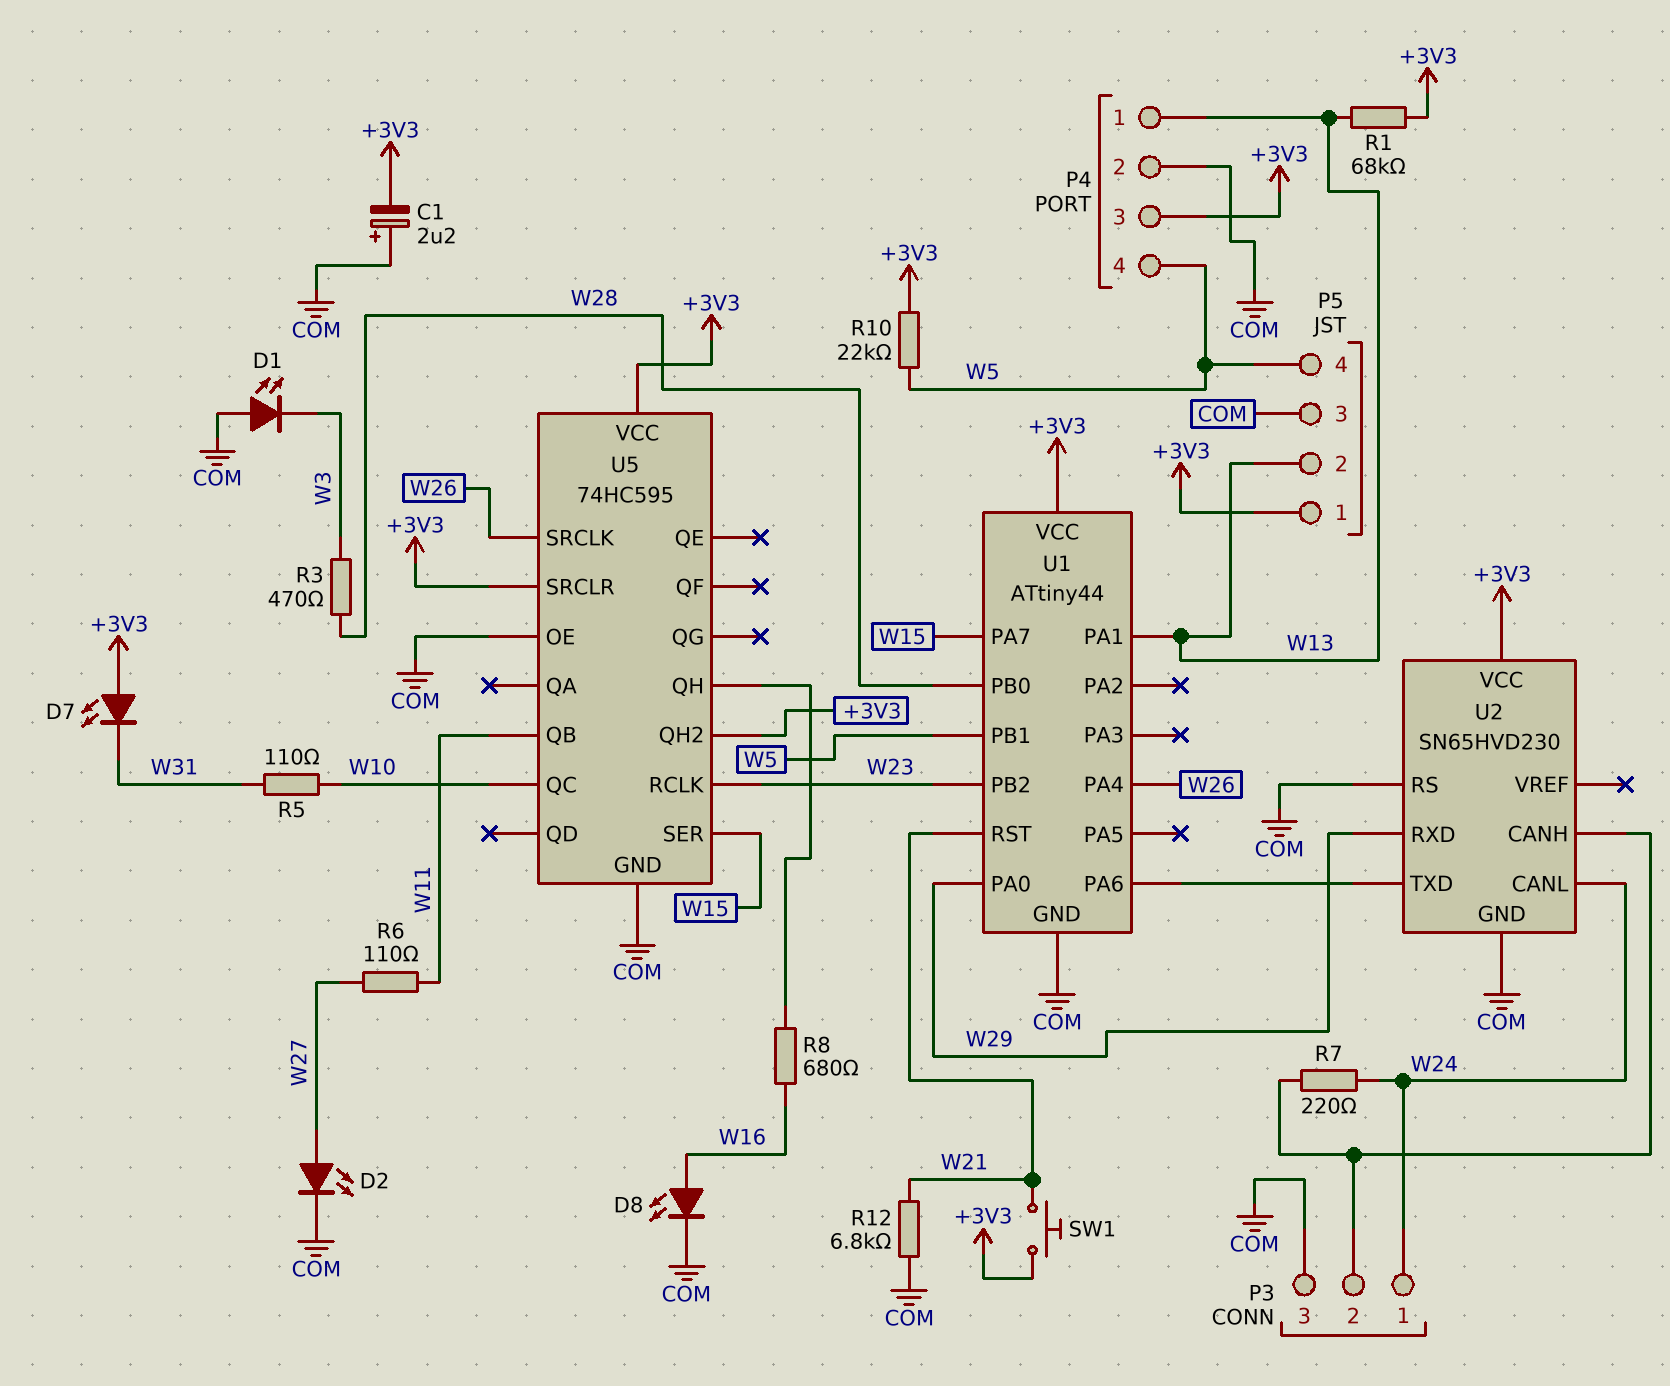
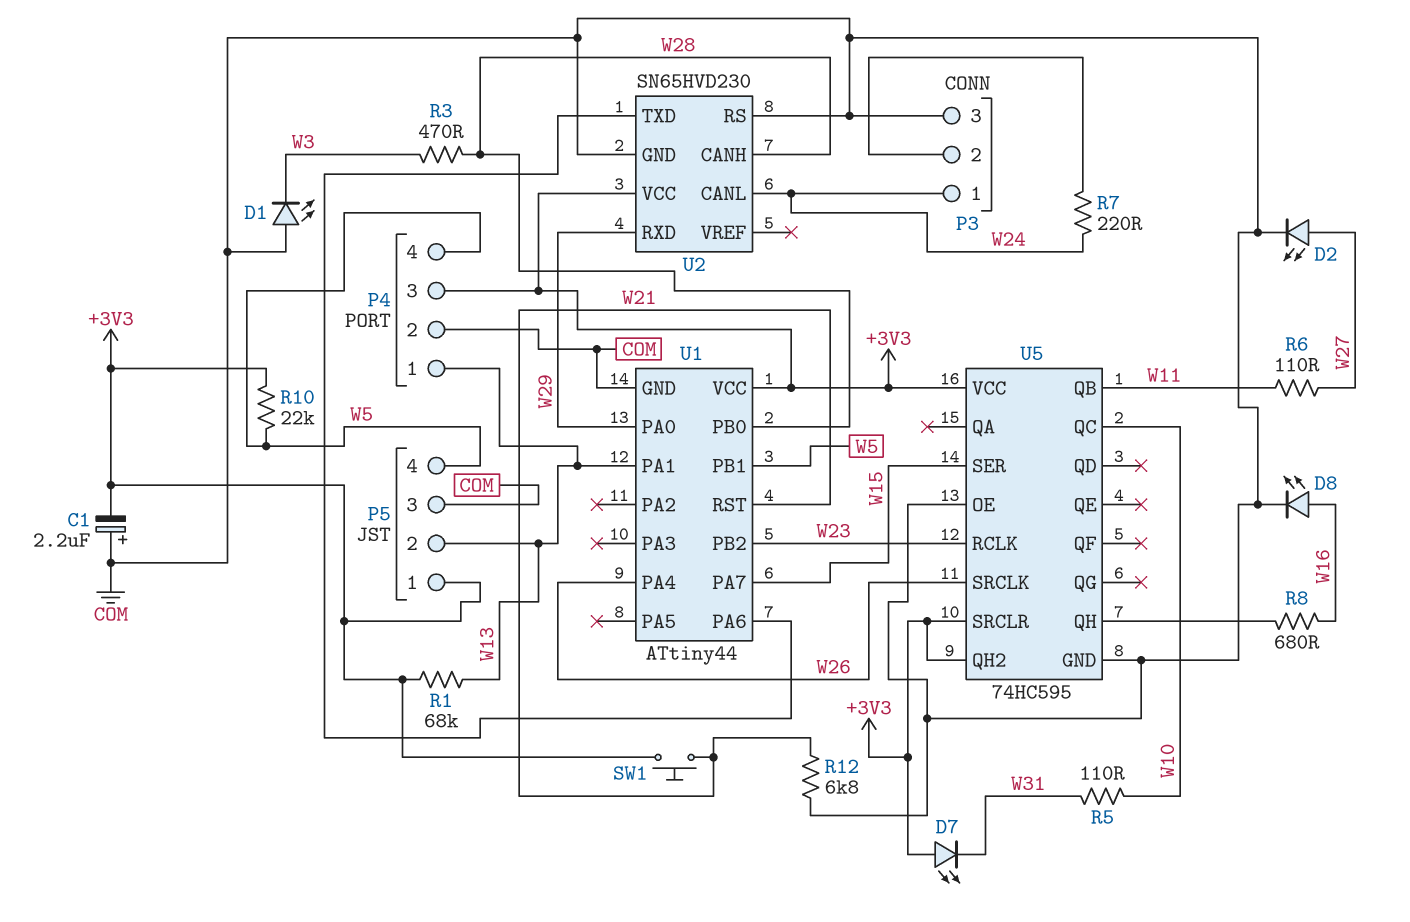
U2 pin CANH: P3/2 -> W28

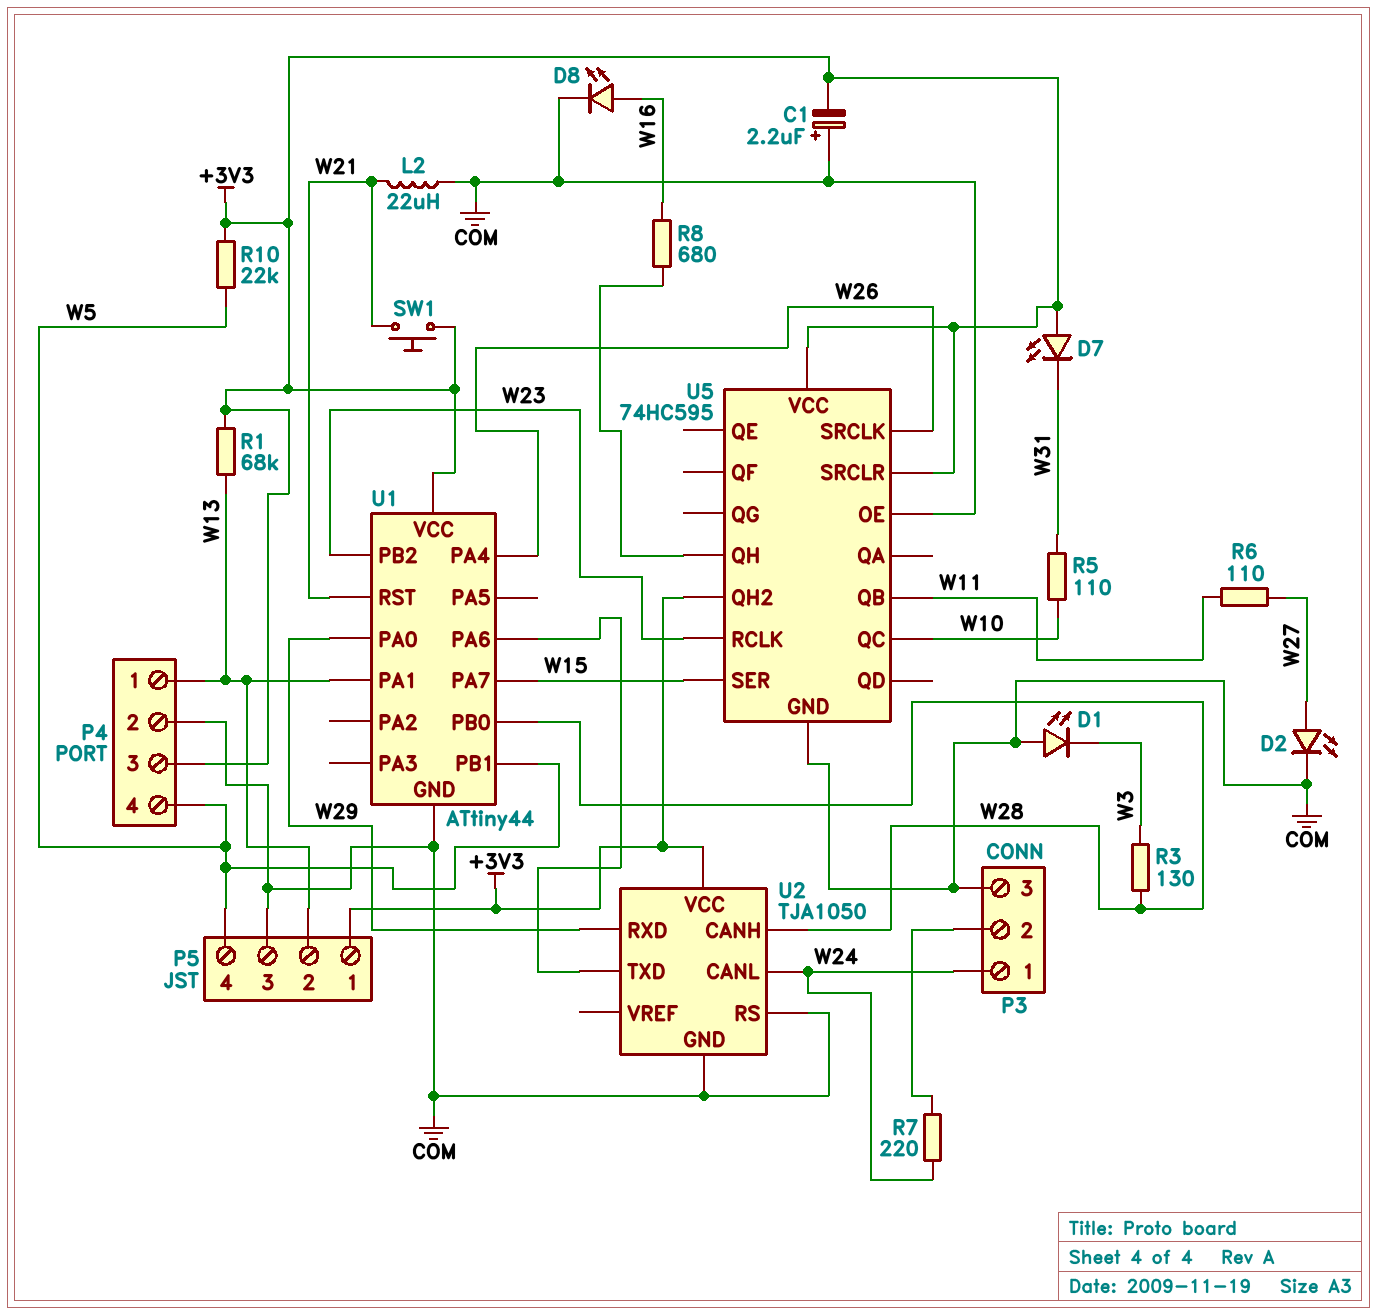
L2: none -> 22uH (COM, W21)
R3: 470 (W3, W28) -> 130 (W3, W28)
R12: 6.8k (COM, W21) -> none
U2: SN65HVD230 -> TJA1050

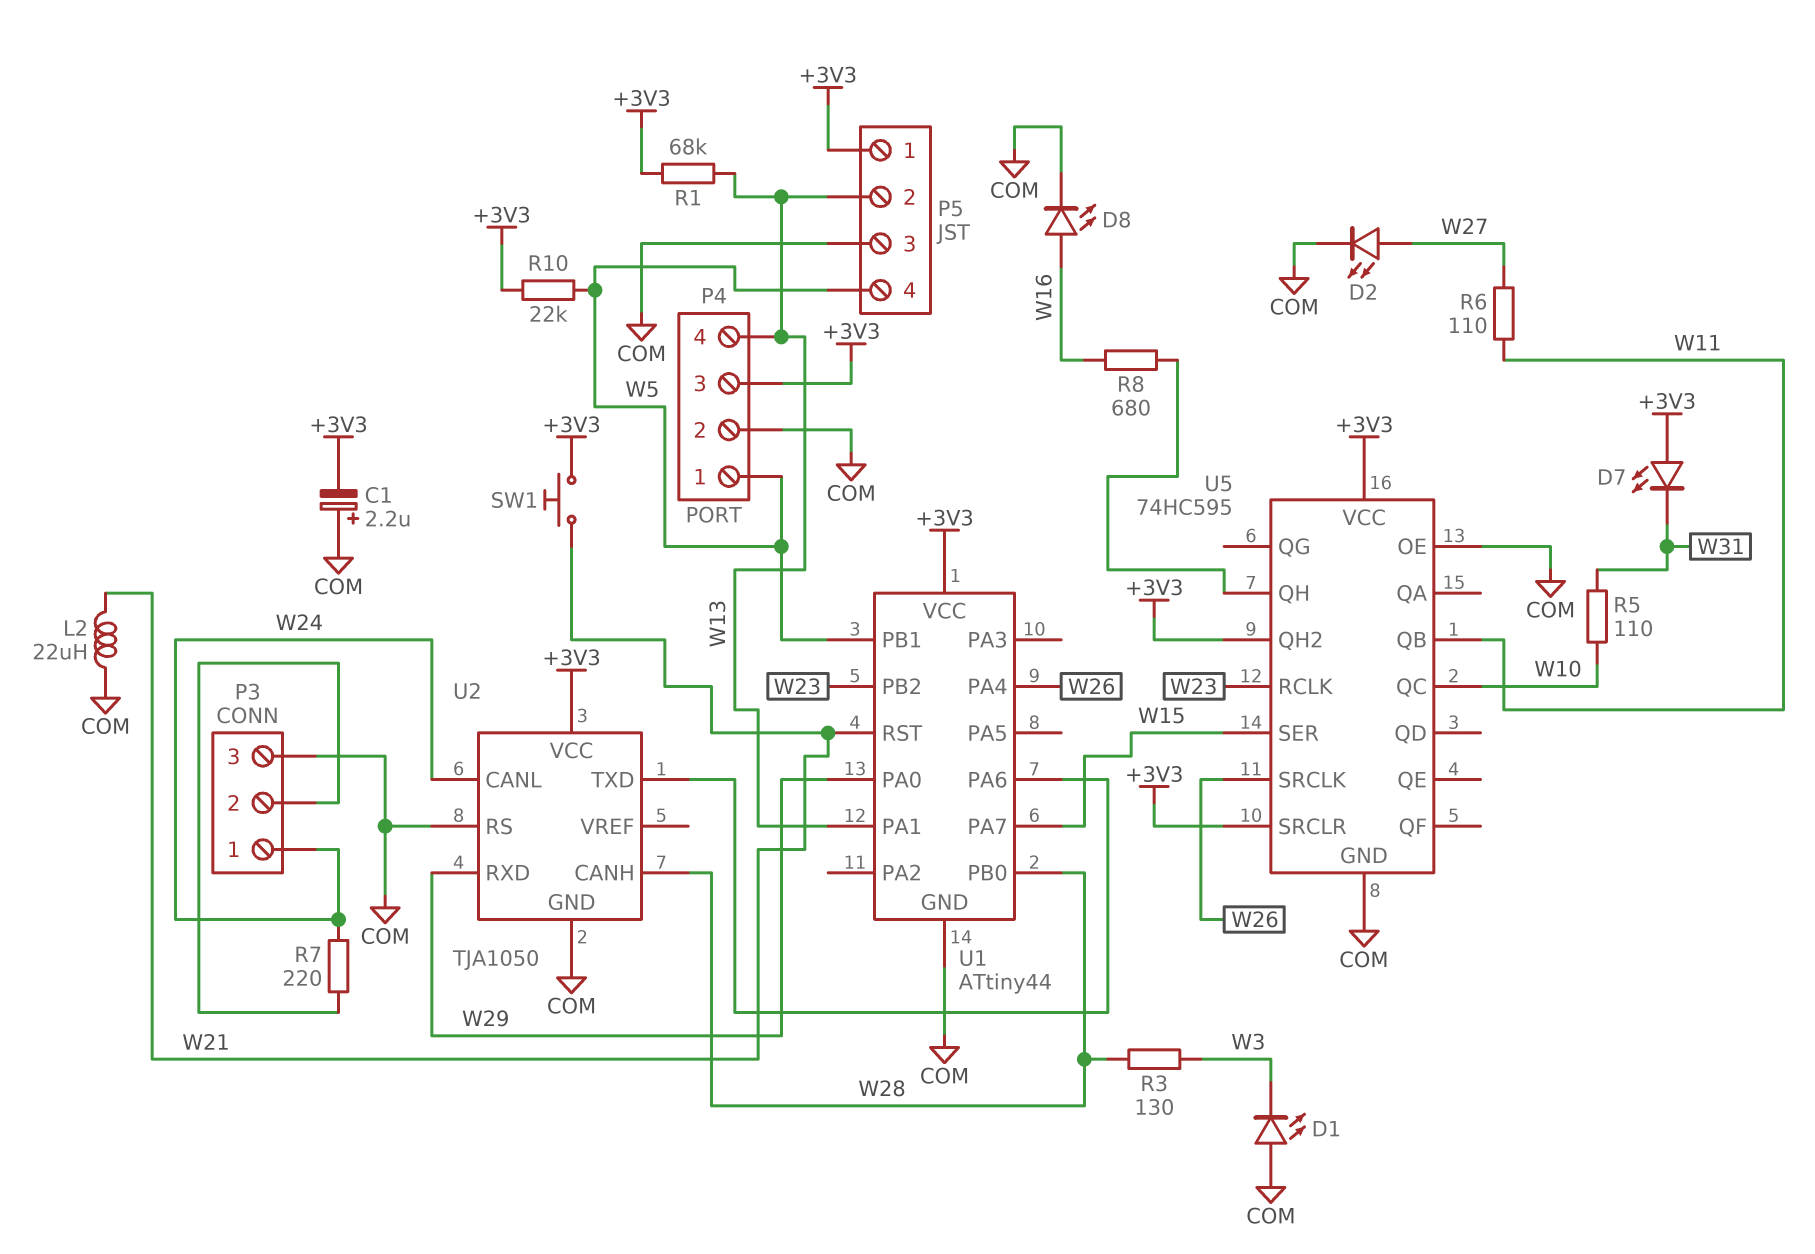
P4 pin 1: W13 -> W5
P4 pin 4: W5 -> W13

